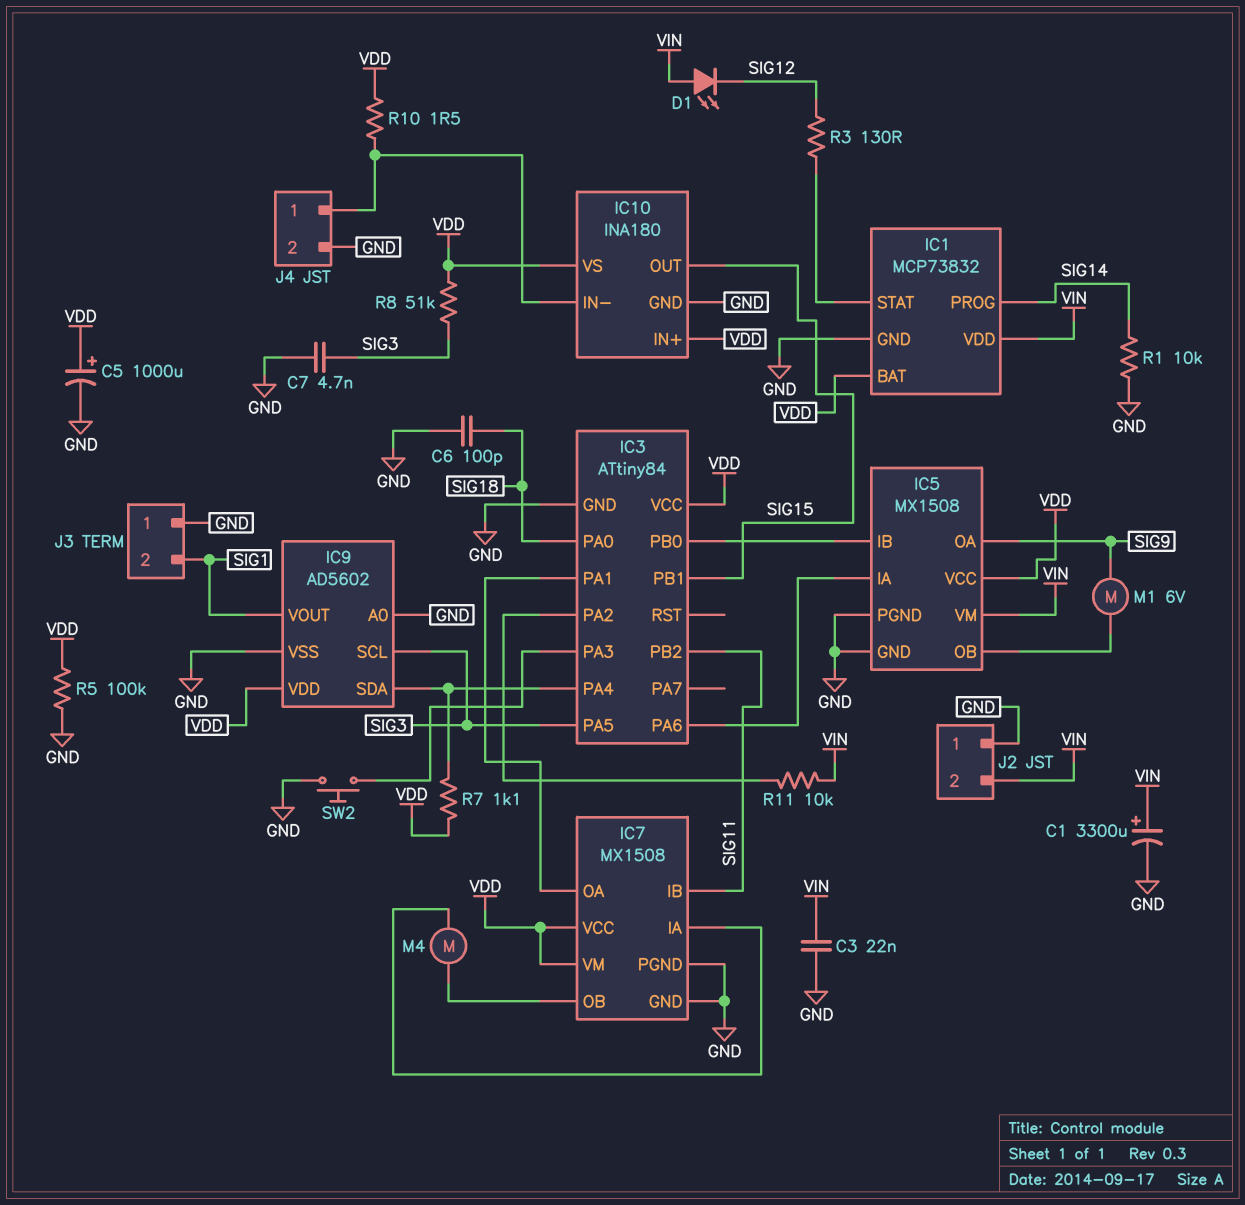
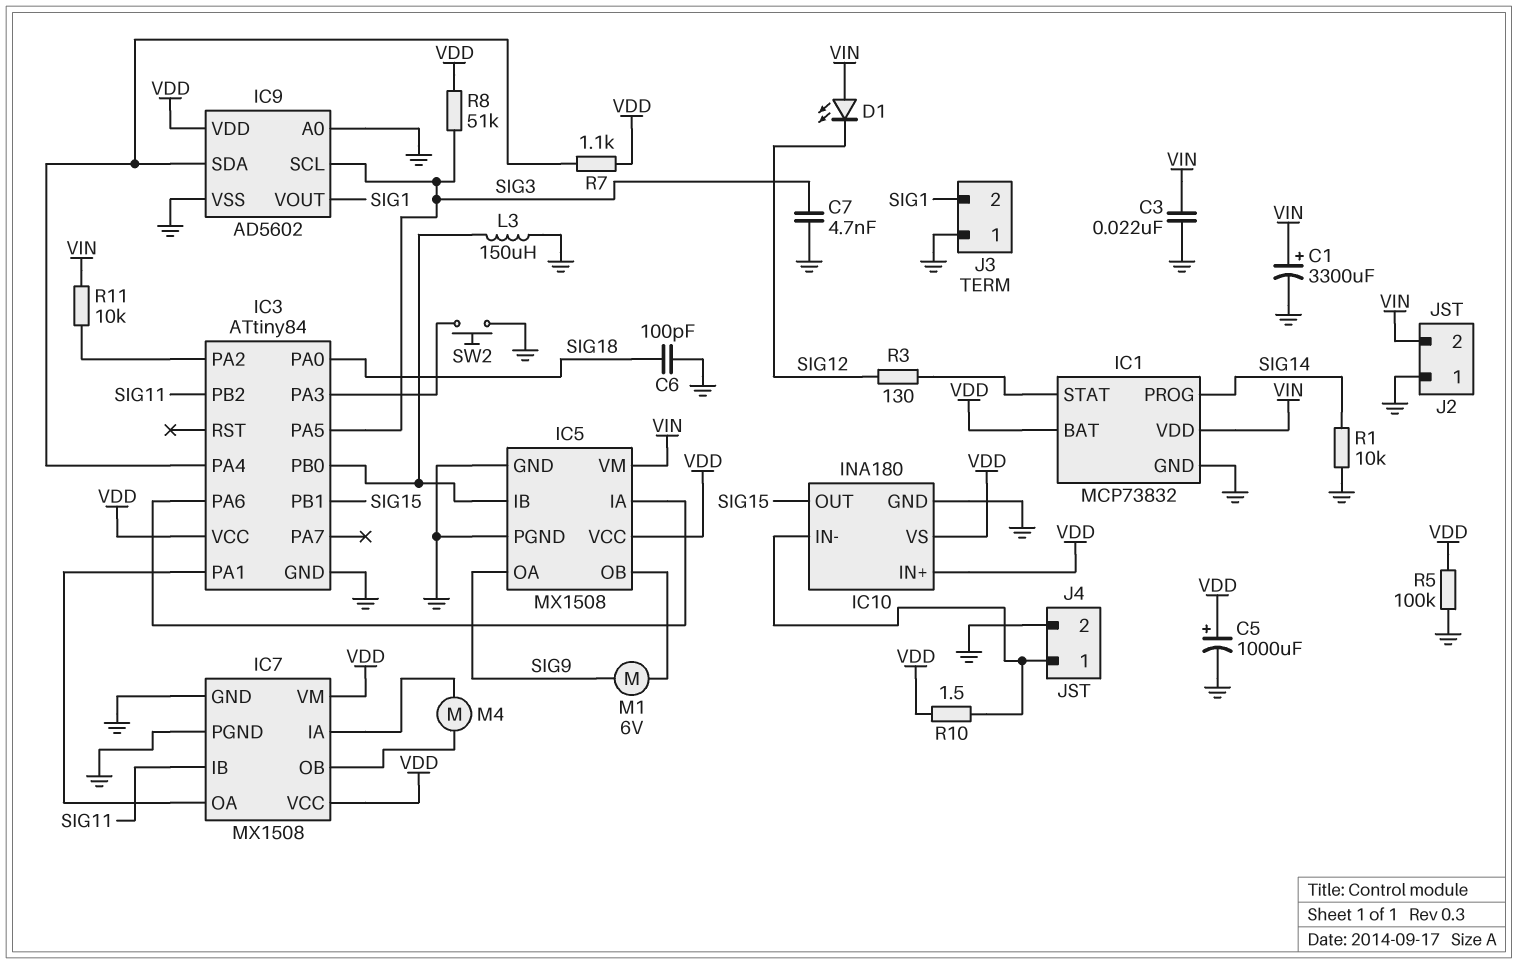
L3: none -> 150uH (GND, IC3/PB0)

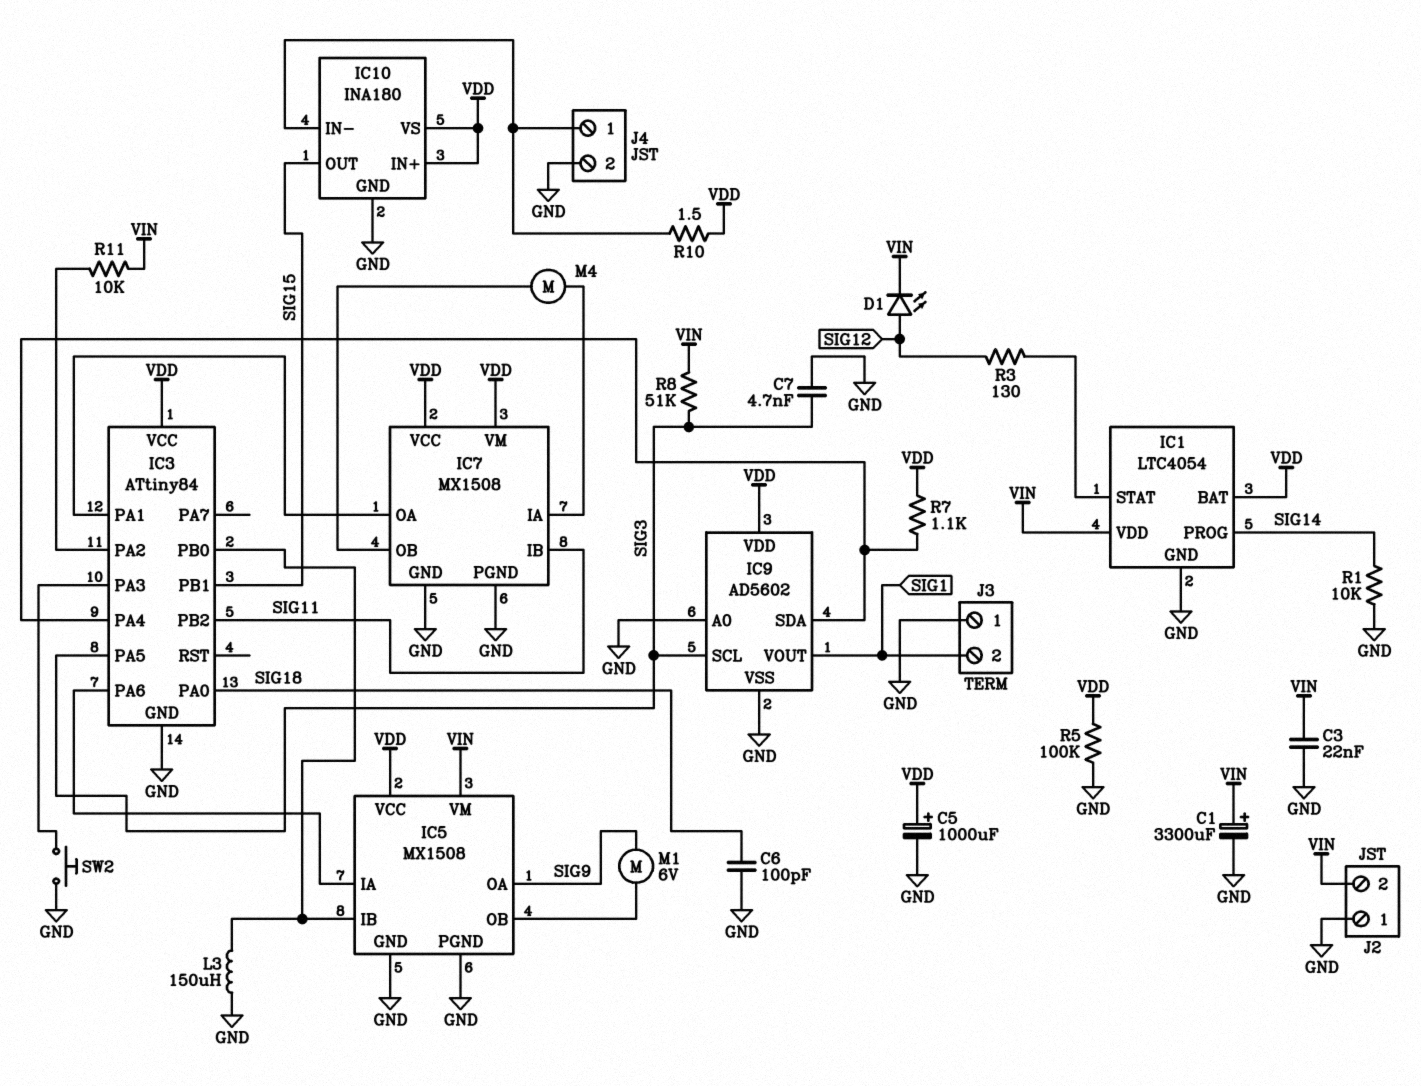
D1: LED (A VIN, K SIG12) -> LED (A SIG12, K VIN)
IC1: MCP73832 -> LTC4054
R8: 51k (SIG3, VDD) -> 51k (SIG3, VIN)

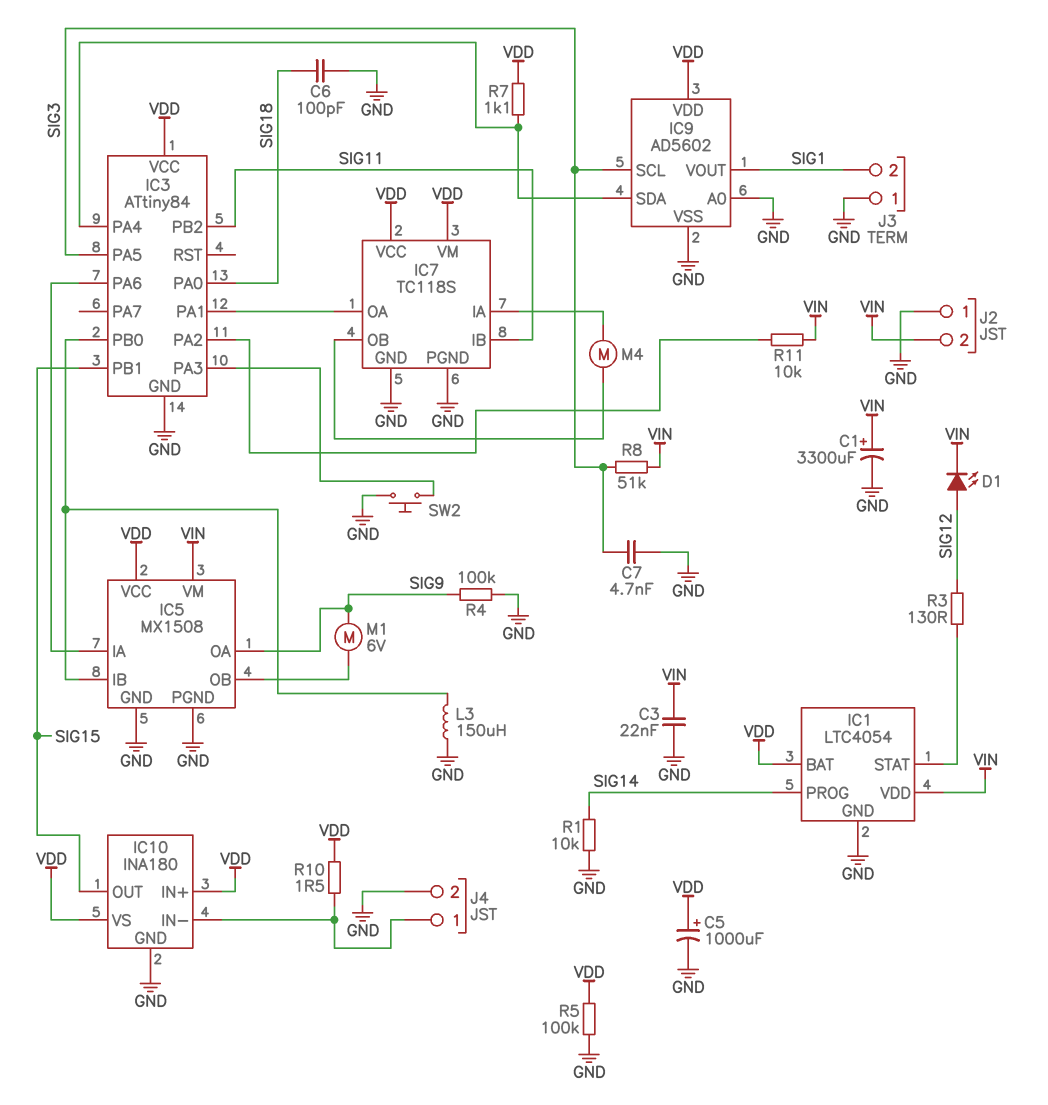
IC7: MX1508 -> TC118S
R4: none -> 100k (GND, SIG9)

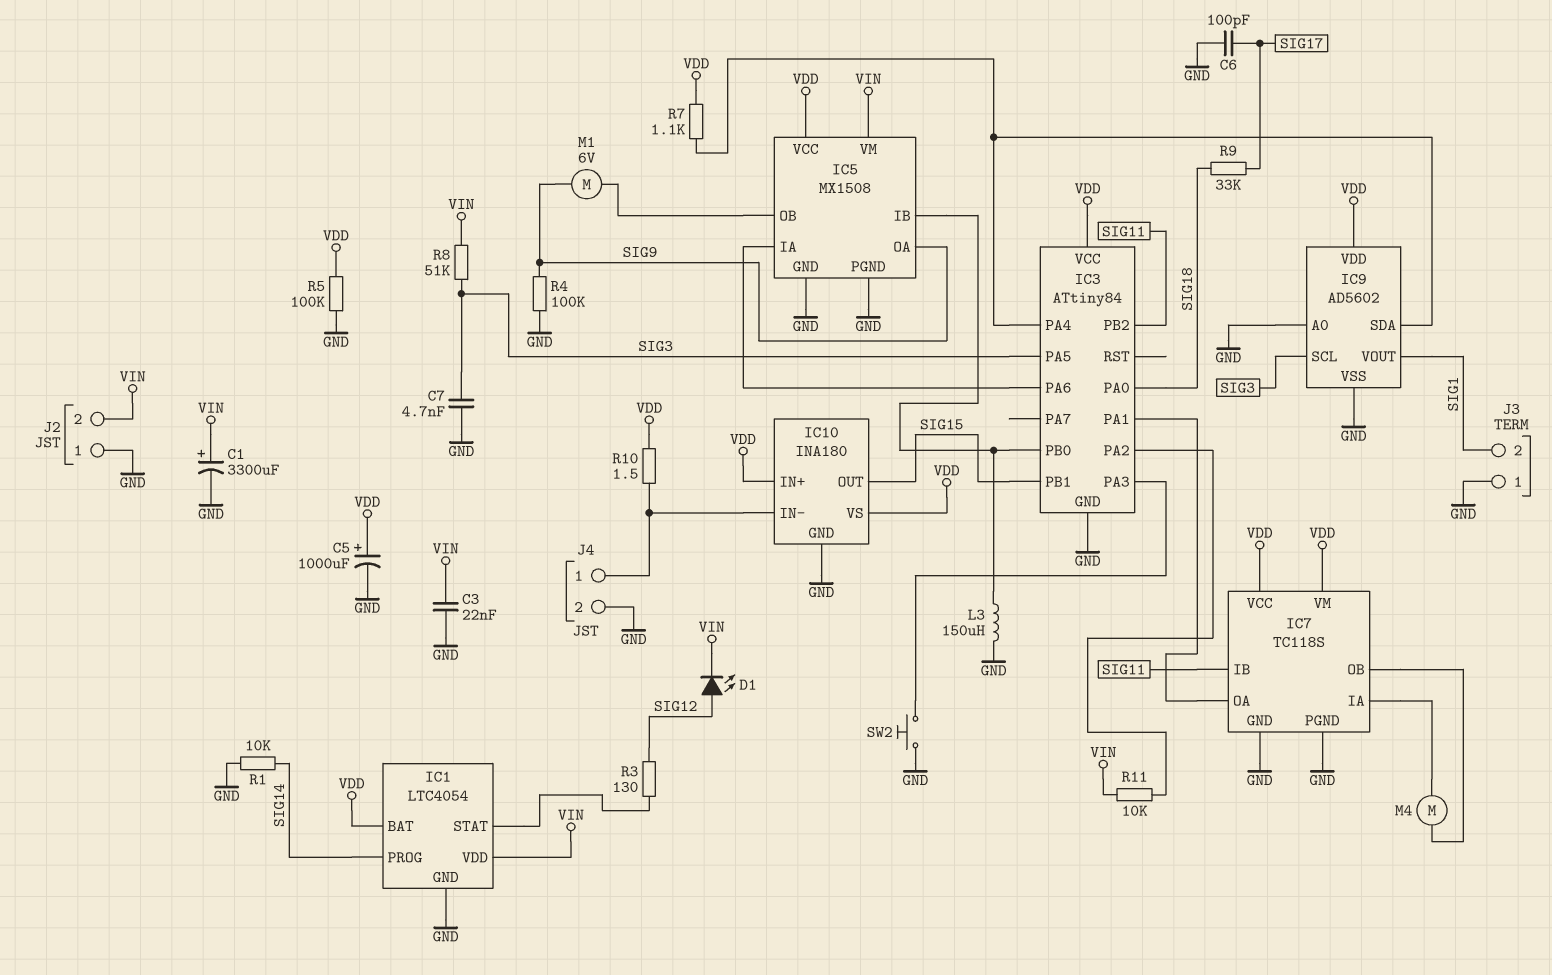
C6: 100pF (GND, SIG18) -> 100pF (GND, SIG17)
R9: none -> 33k (SIG17, SIG18)

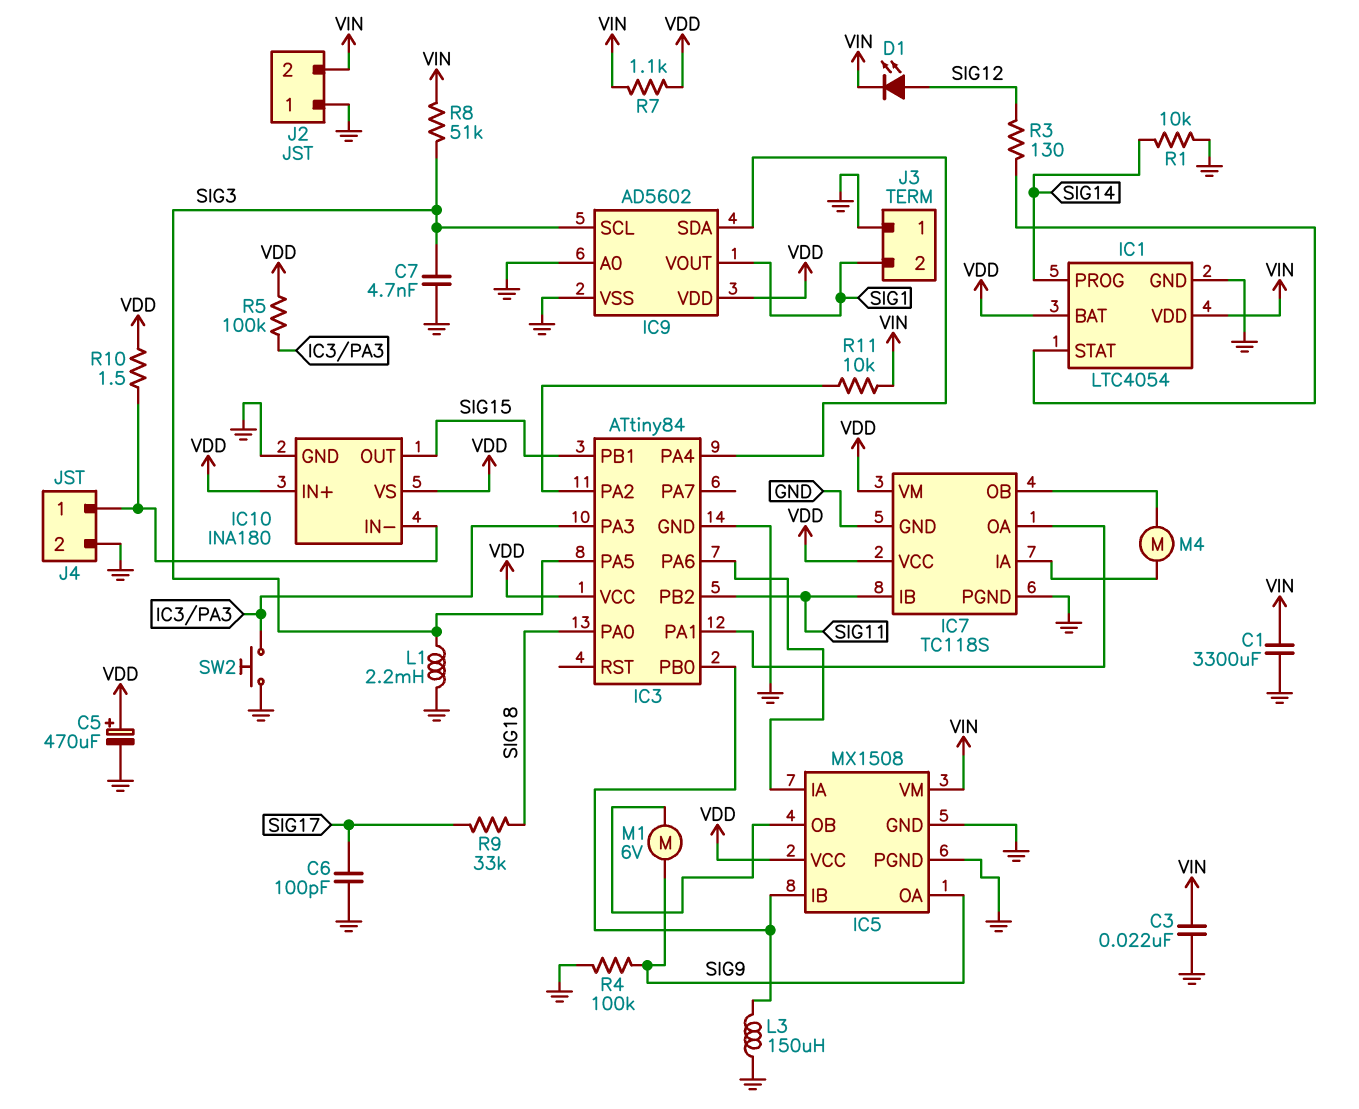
C1: 3300uF (plus VIN, minus GND) -> 3300uF (GND, VIN)
C5: 1000uF (plus VDD, minus GND) -> 470uF (plus VDD, minus GND)
L1: none -> 2.2mH (GND, SIG3)
R5: 100k (GND, VDD) -> 100k (IC3/PA3, VDD)
R7: 1.1k (IC3/PA4, VDD) -> 1.1k (VDD, VIN)

